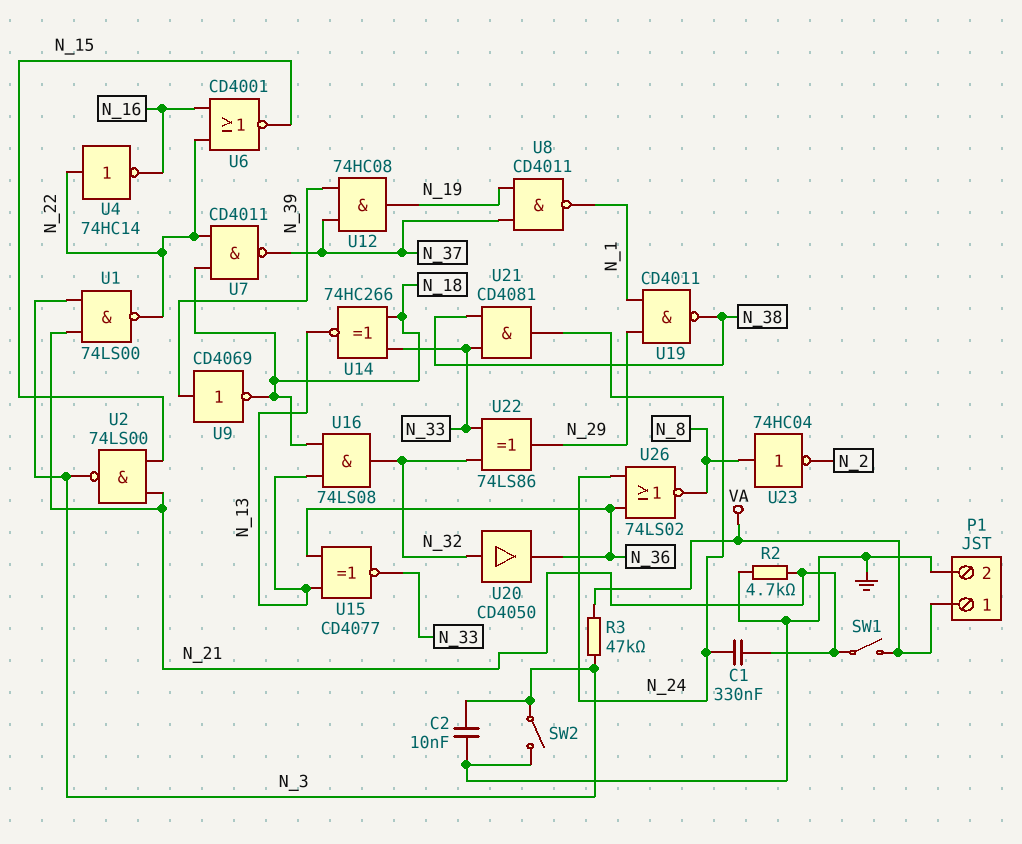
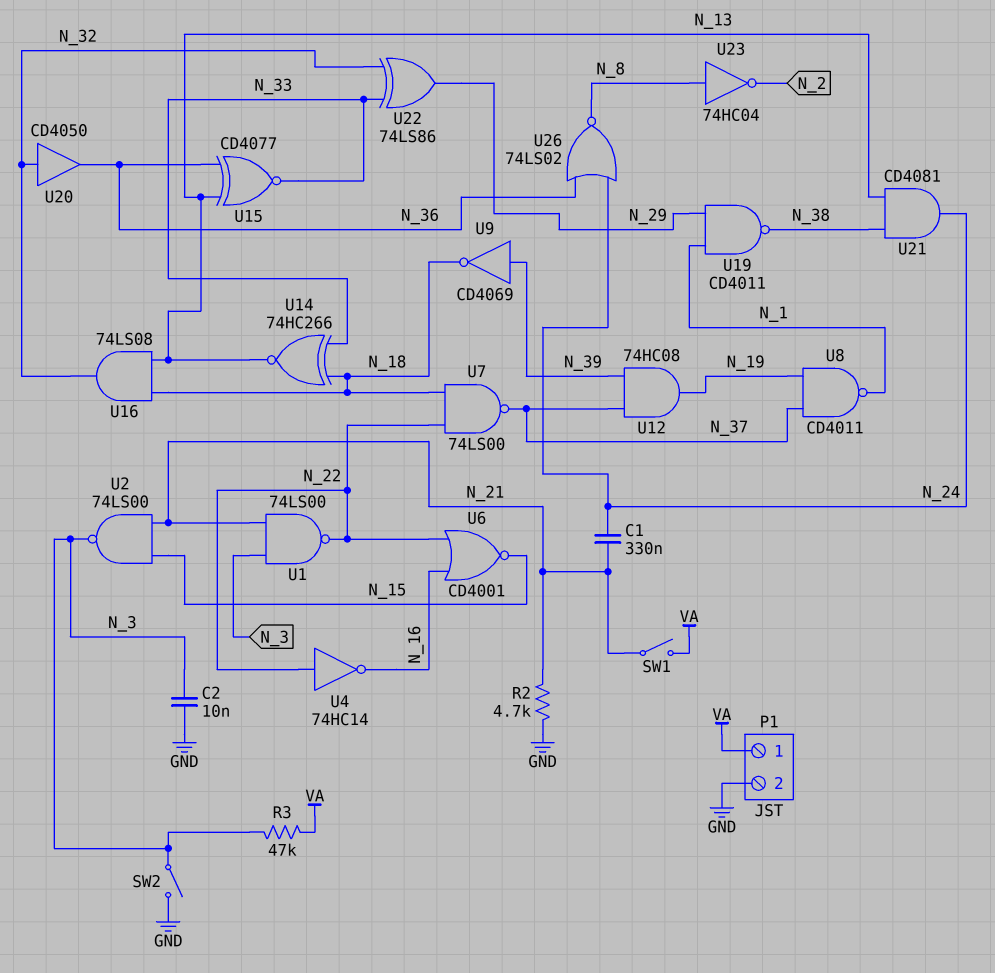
U7: NAND CD4011 (in N_18, in N_22, out N_37) -> NAND 74LS00 (in N_18, in N_22, out N_37)
U21: AND CD4081 (in N_33, in N_38, out N_24) -> AND CD4081 (in N_13, in N_38, out N_24)

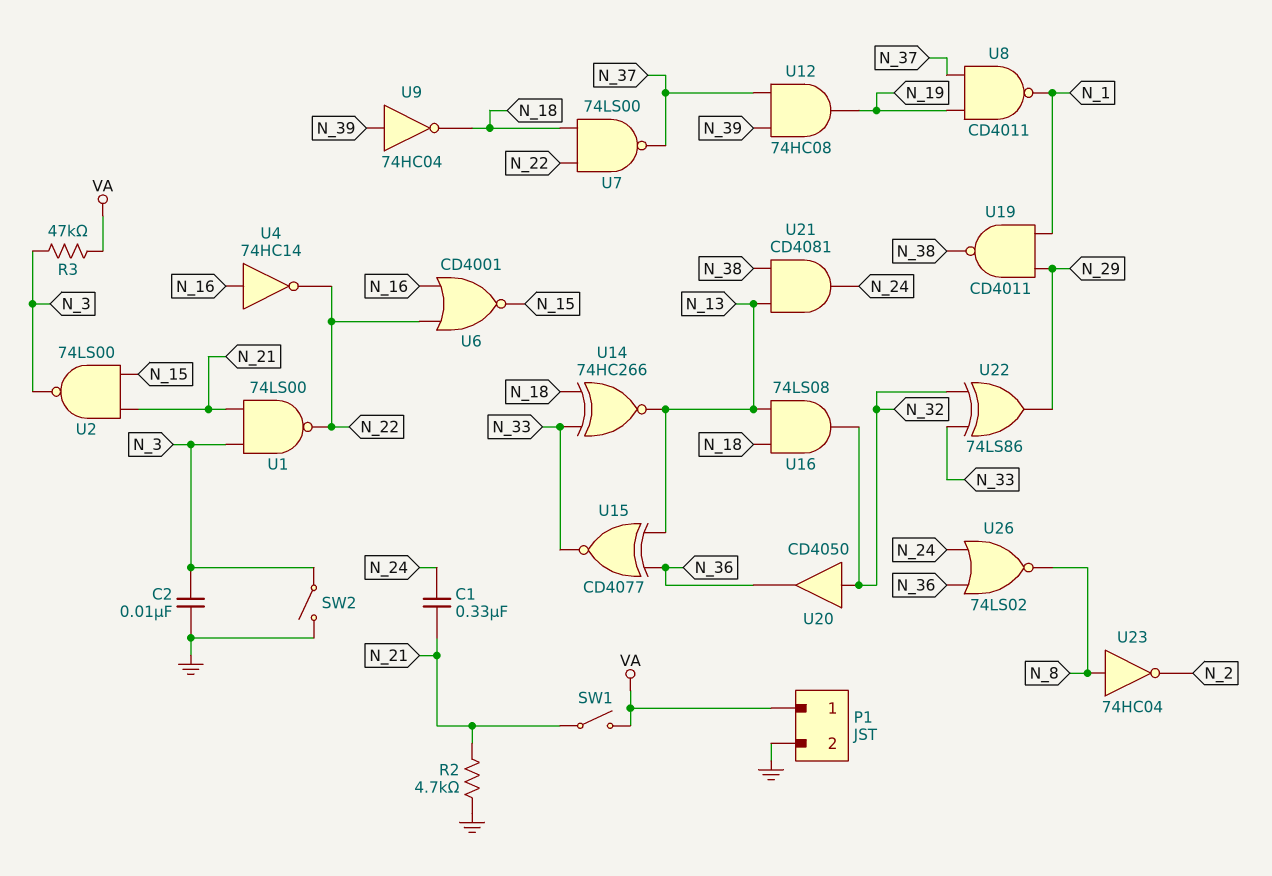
U4: NOT 74HC14 (in N_22, out N_16) -> NOT 74HC14 (in N_16, out N_22)
U9: NOT CD4069 (in N_39, out N_18) -> NOT 74HC04 (in N_39, out N_18)

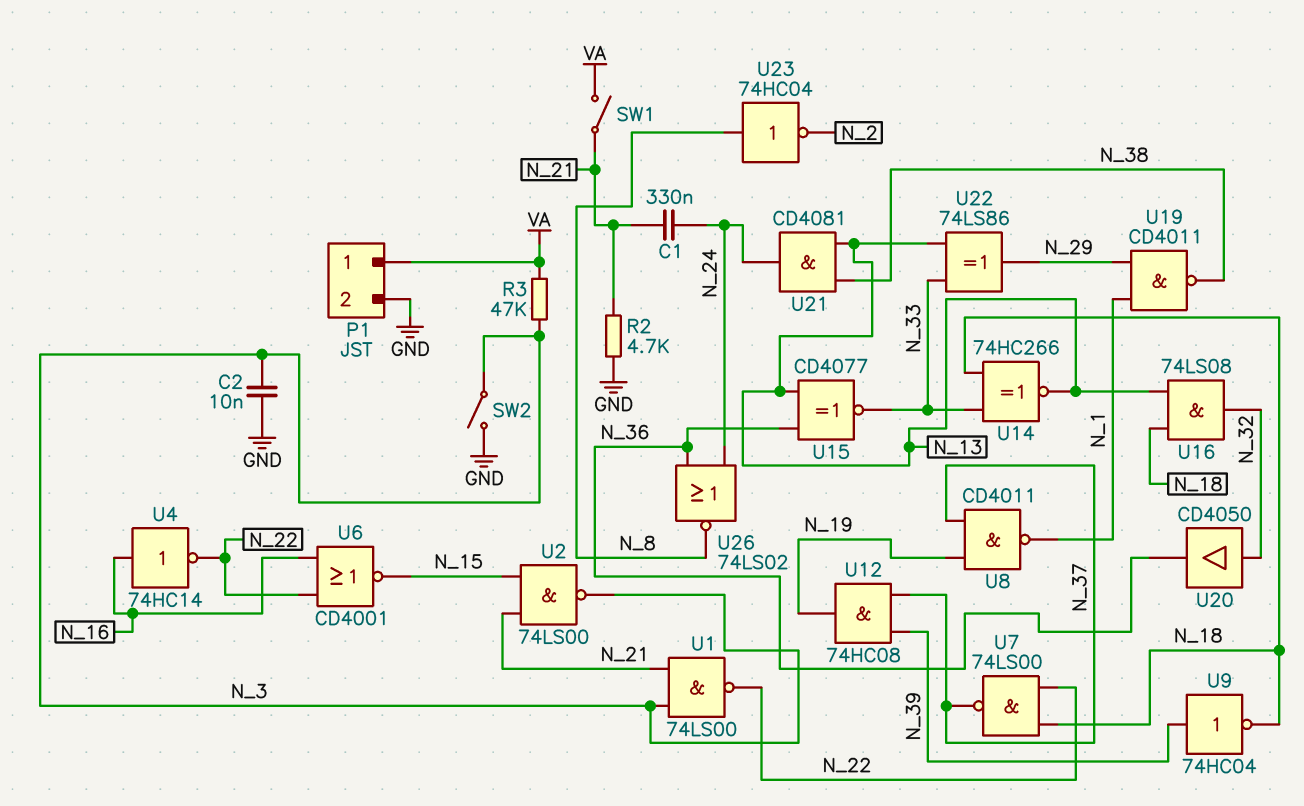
U22: XOR 74LS86 (in N_32, in N_33, out N_29) -> XOR 74LS86 (in N_13, in N_33, out N_29)

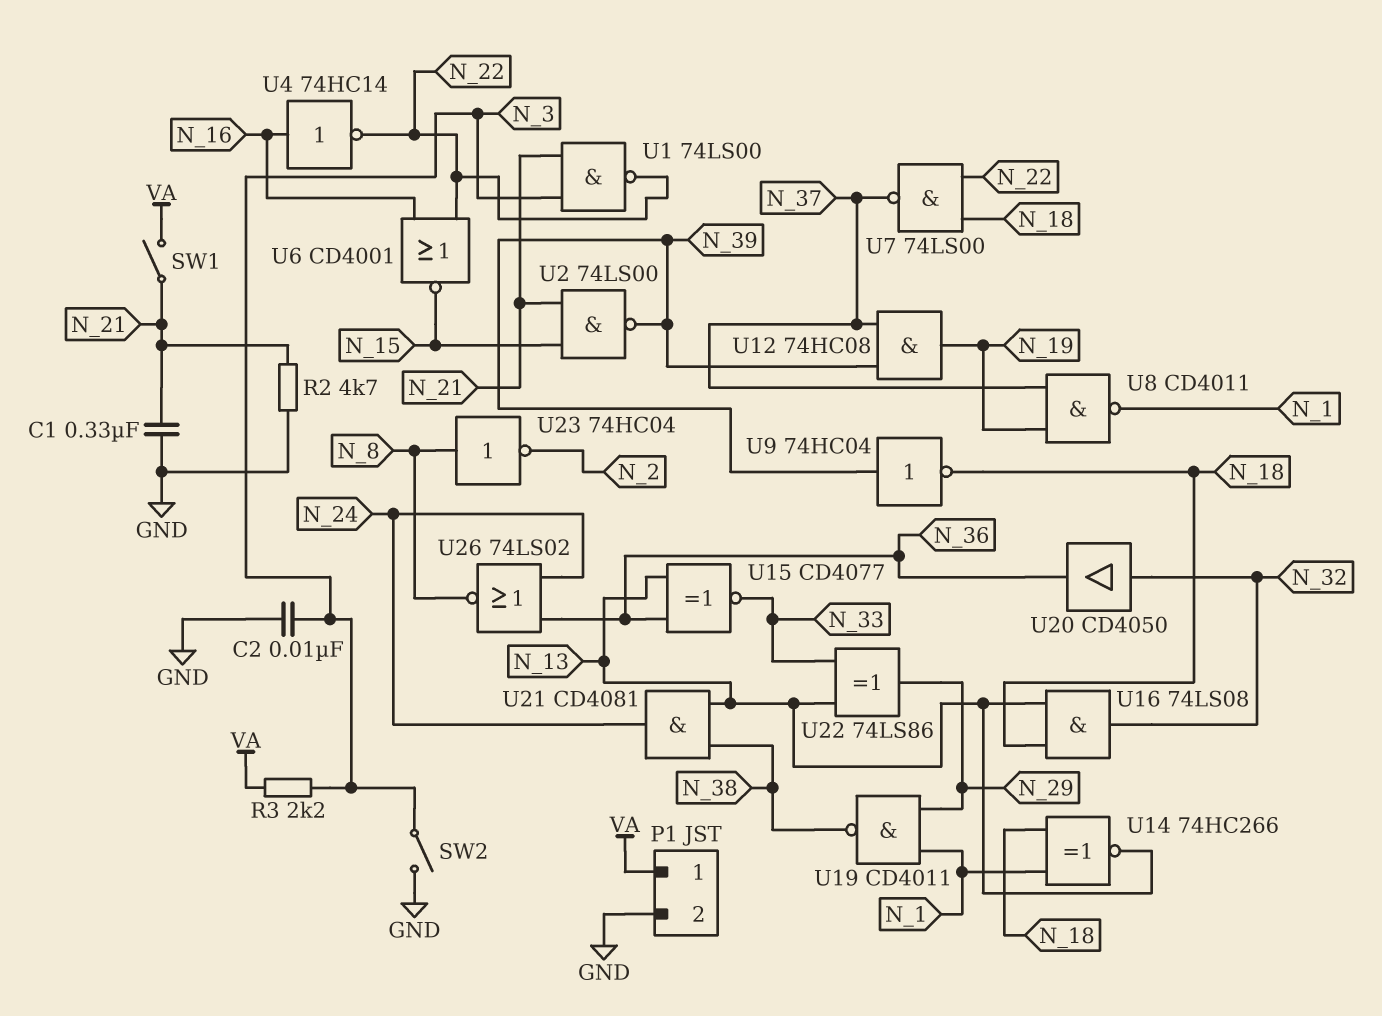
C1: 330nF (N_21, N_24) -> 330nF (GND, N_21)
R3: 47k (N_3, VA) -> 2.2k (N_3, VA)
U2: NAND 74LS00 (in N_15, in N_21, out N_3) -> NAND 74LS00 (in N_15, in N_21, out N_39)
U14: XNOR 74HC266 (in N_18, in N_33, out N_13) -> XNOR 74HC266 (in N_1, in N_18, out N_13)

